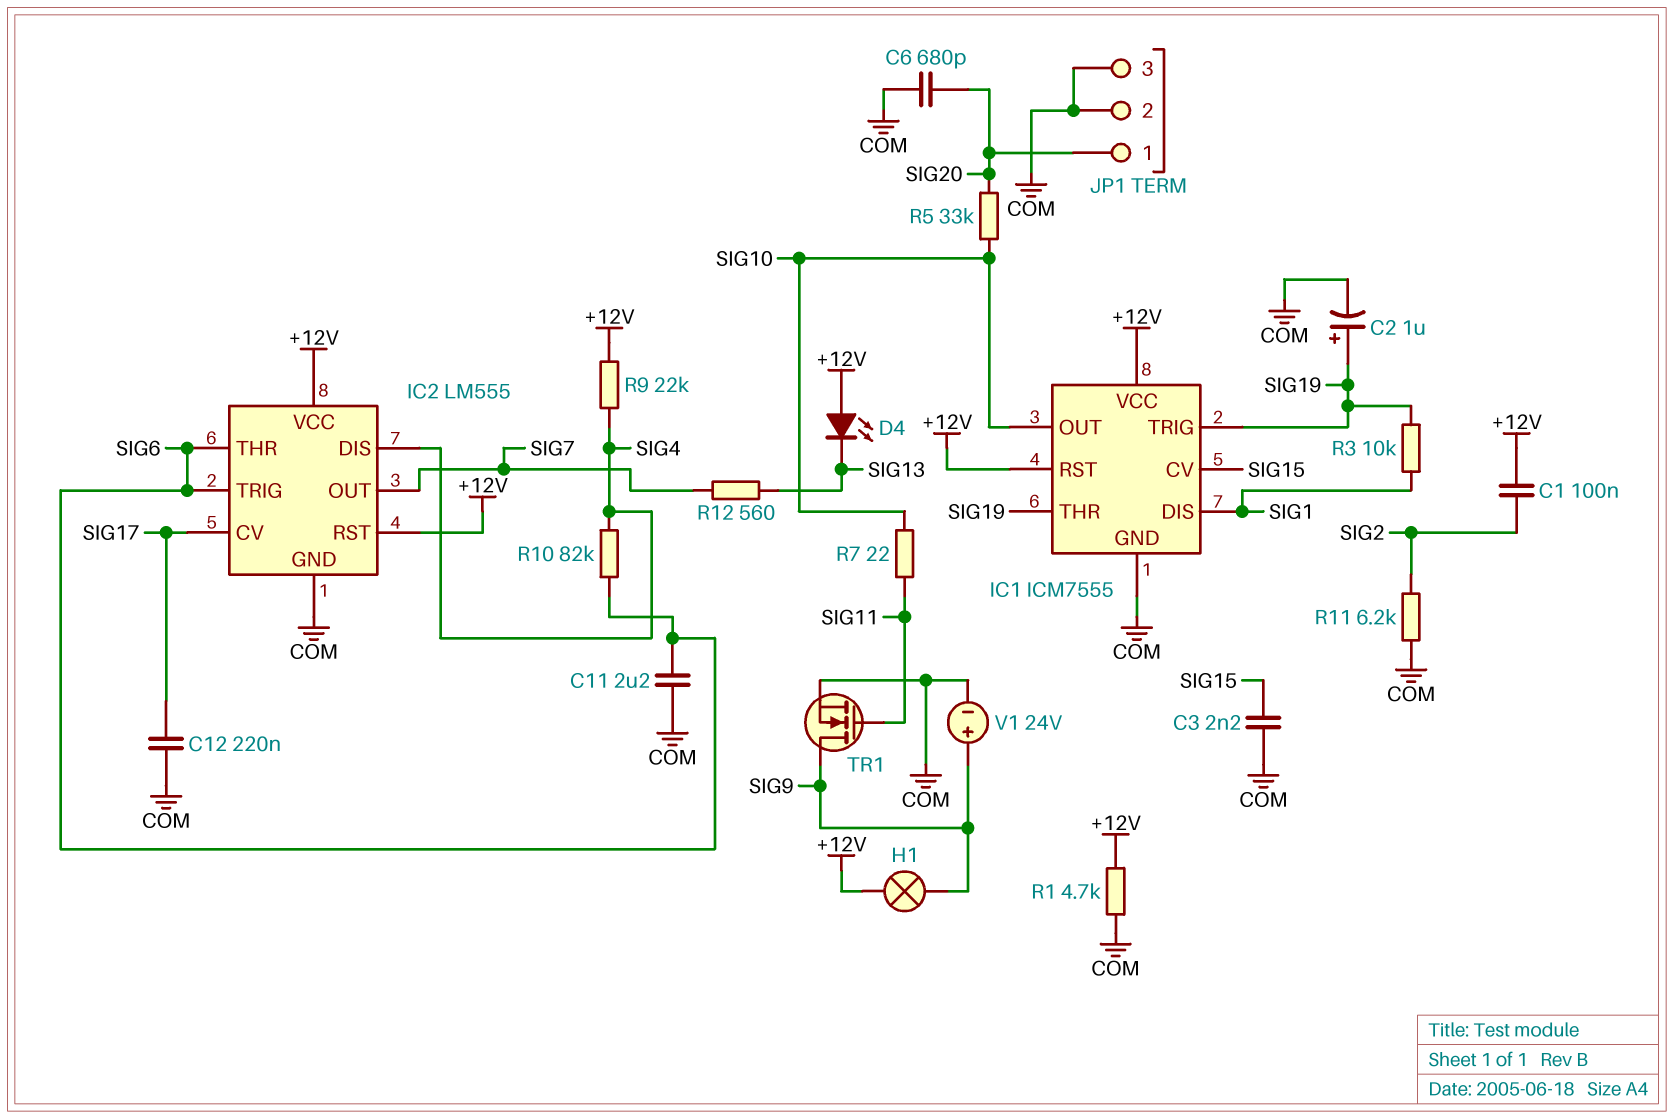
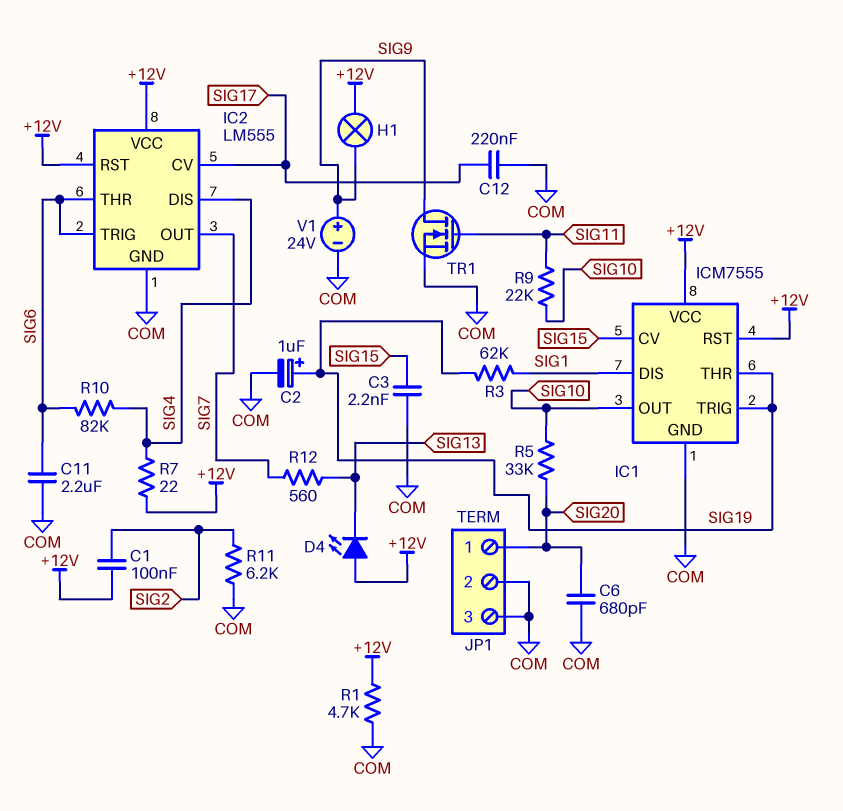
R3: 10k (SIG1, SIG19) -> 62k (SIG1, SIG19)
R7: 22 (SIG10, SIG11) -> 22 (+12V, SIG4)
R9: 22k (+12V, SIG4) -> 22k (SIG10, SIG11)

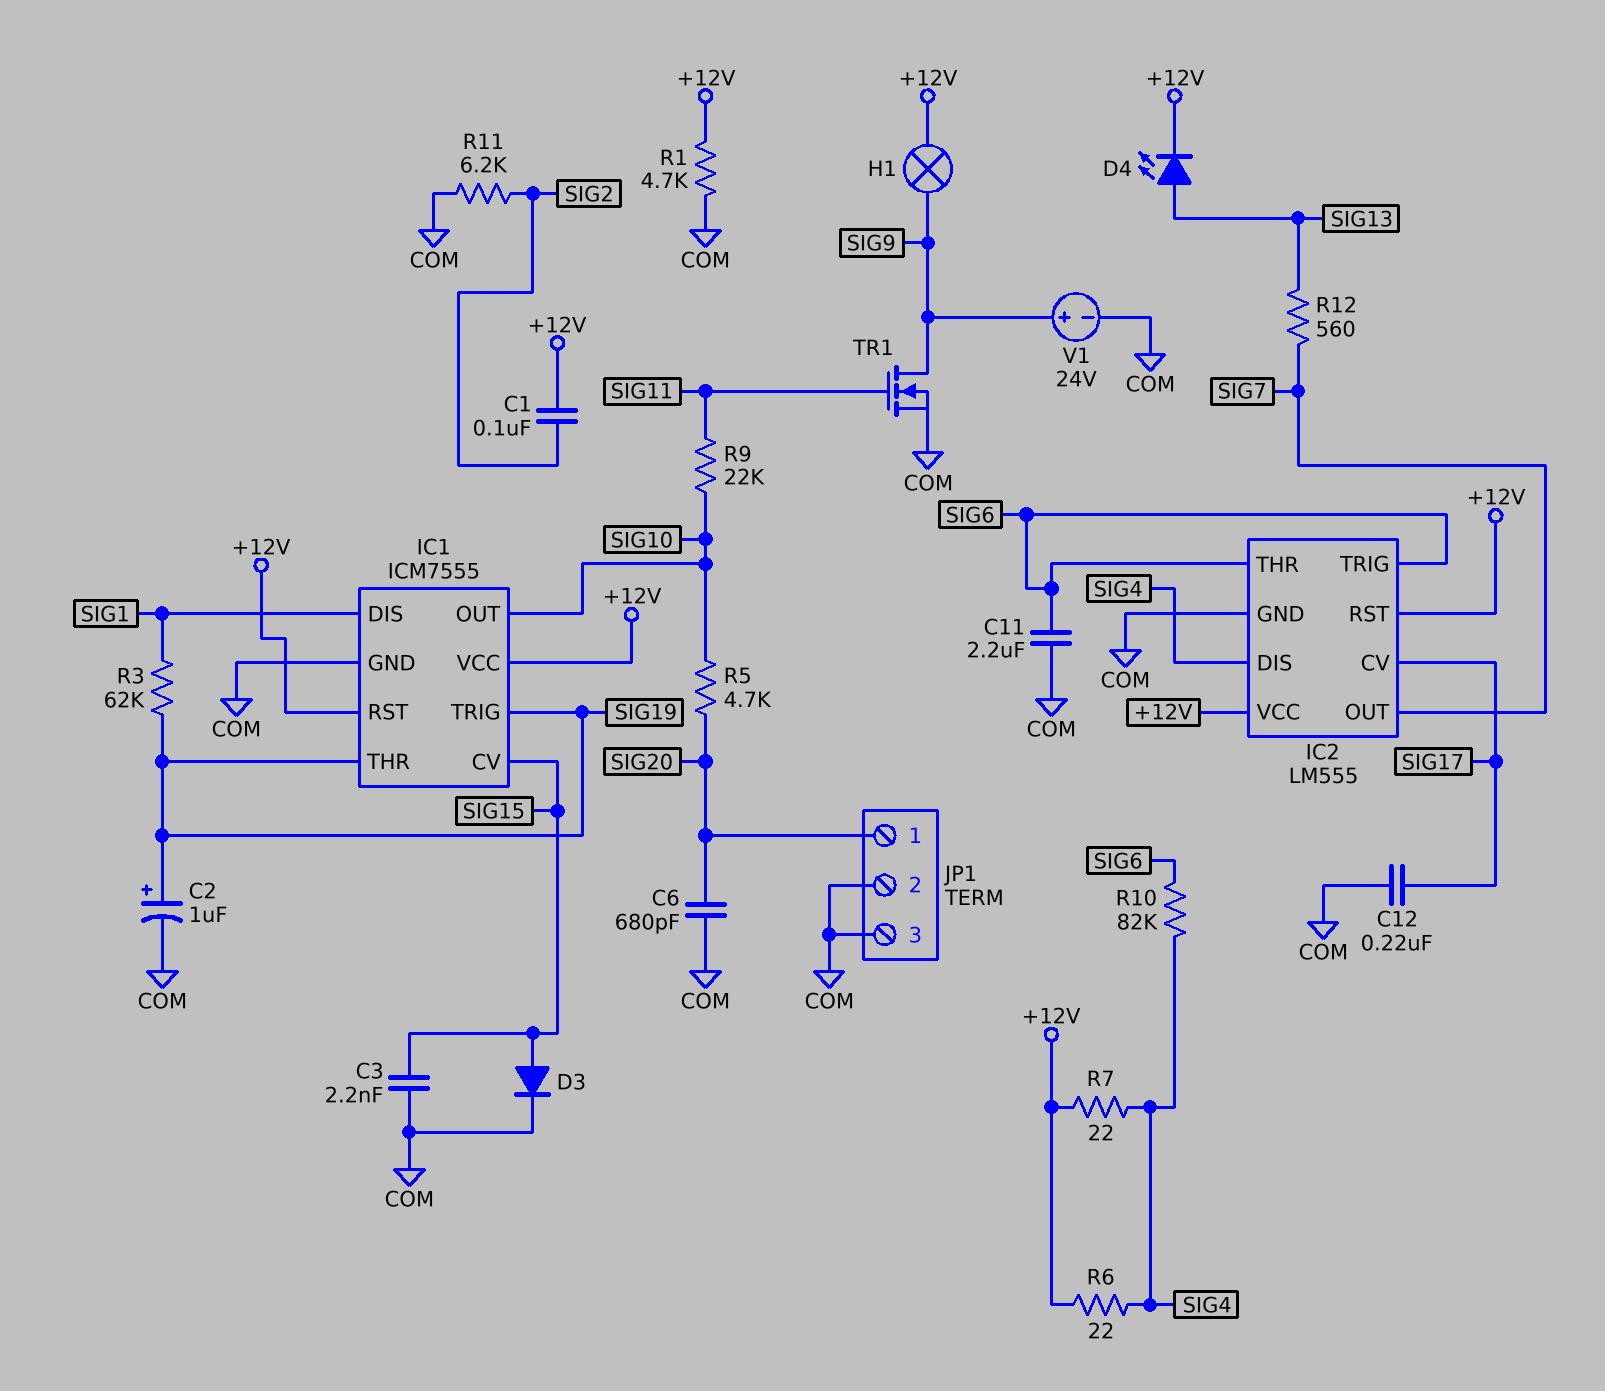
D3: none -> diode (A SIG15, K COM)
D4: LED (A +12V, K SIG13) -> LED (A SIG13, K +12V)
R5: 33k (SIG10, SIG20) -> 4.7k (SIG10, SIG20)
R6: none -> 22 (+12V, SIG4)

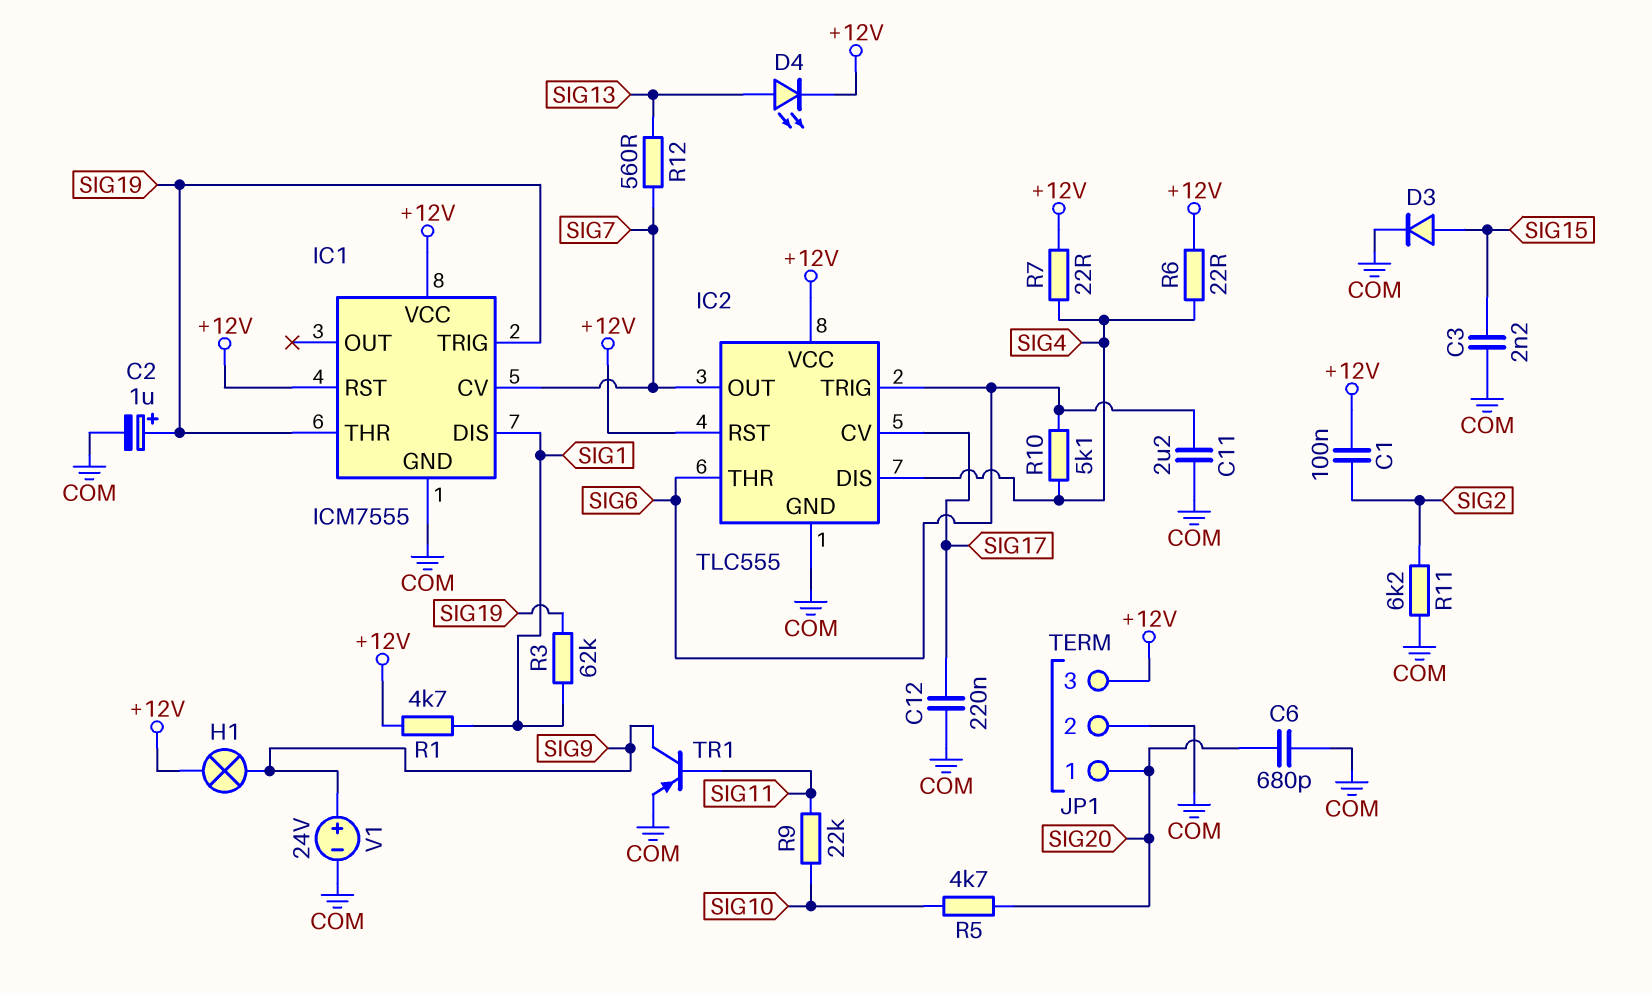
IC1 pin CV: SIG15 -> SIG7
IC1 pin OUT: SIG10 -> none
IC2: LM555 -> TLC555
JP1 pin 3: COM -> +12V
R1: 4.7k (+12V, COM) -> 4.7k (+12V, SIG1)
R10: 82k (SIG4, SIG6) -> 5.1k (SIG4, SIG6)
TR1: NMOS (G SIG11, D SIG9, S COM) -> PNP (B SIG11, C SIG9, E COM)

